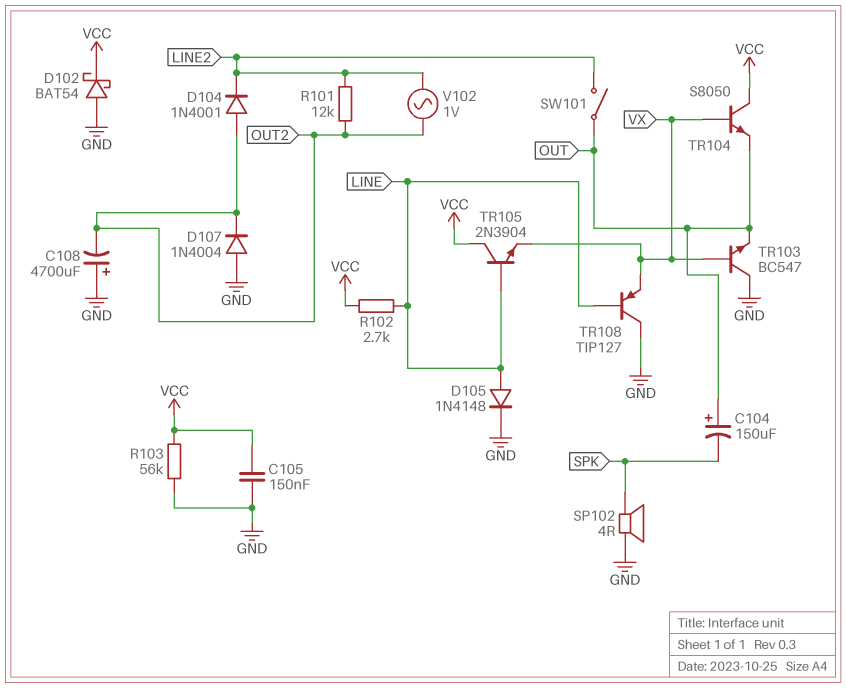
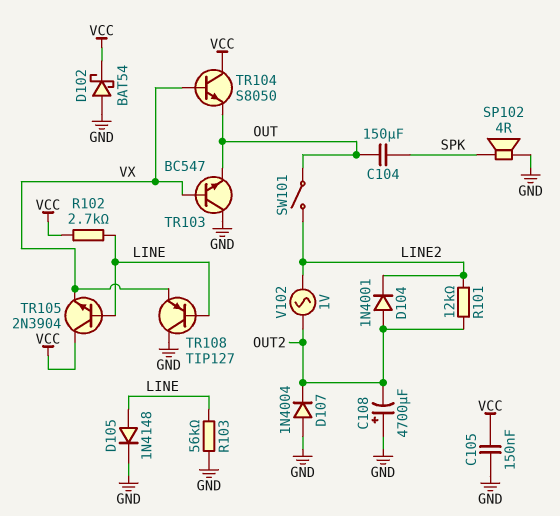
C104: 150uF (plus OUT, minus SPK) -> 150uF (OUT, SPK)
R103: 56k (GND, VCC) -> 56k (GND, LINE)

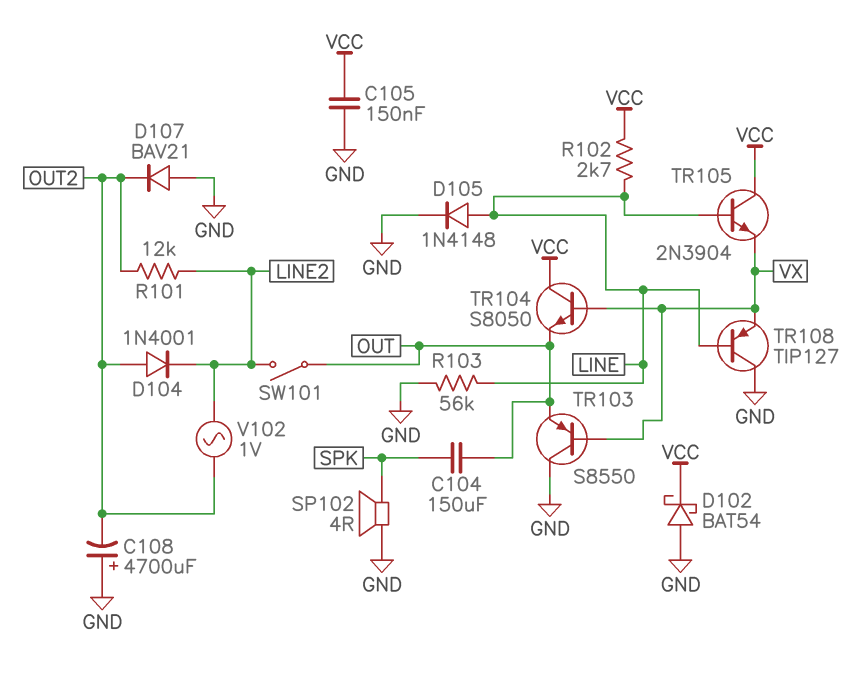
D107: diode 1N4004 (A GND, K OUT2) -> diode BAV21 (A GND, K OUT2)
TR103: NPN BC547 (B VX, C GND, E OUT) -> PNP S8550 (B VX, C GND, E OUT)

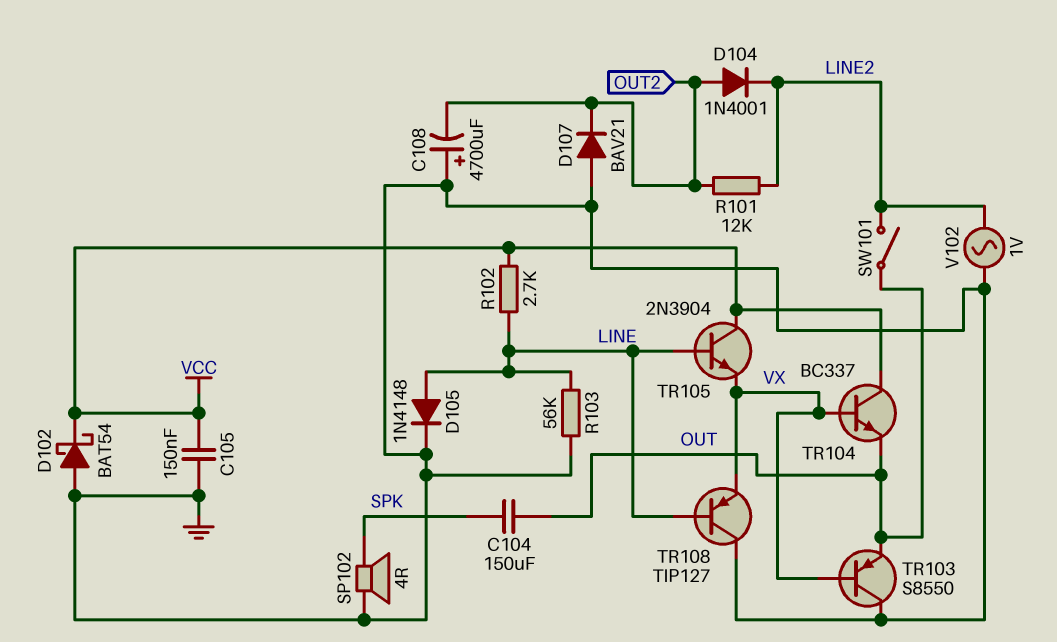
TR104: NPN S8050 (B VX, C VCC, E OUT) -> NPN BC337 (B VX, C VCC, E OUT)
V102: AC 1V (LINE2, OUT2) -> AC 1V (GND, LINE2)

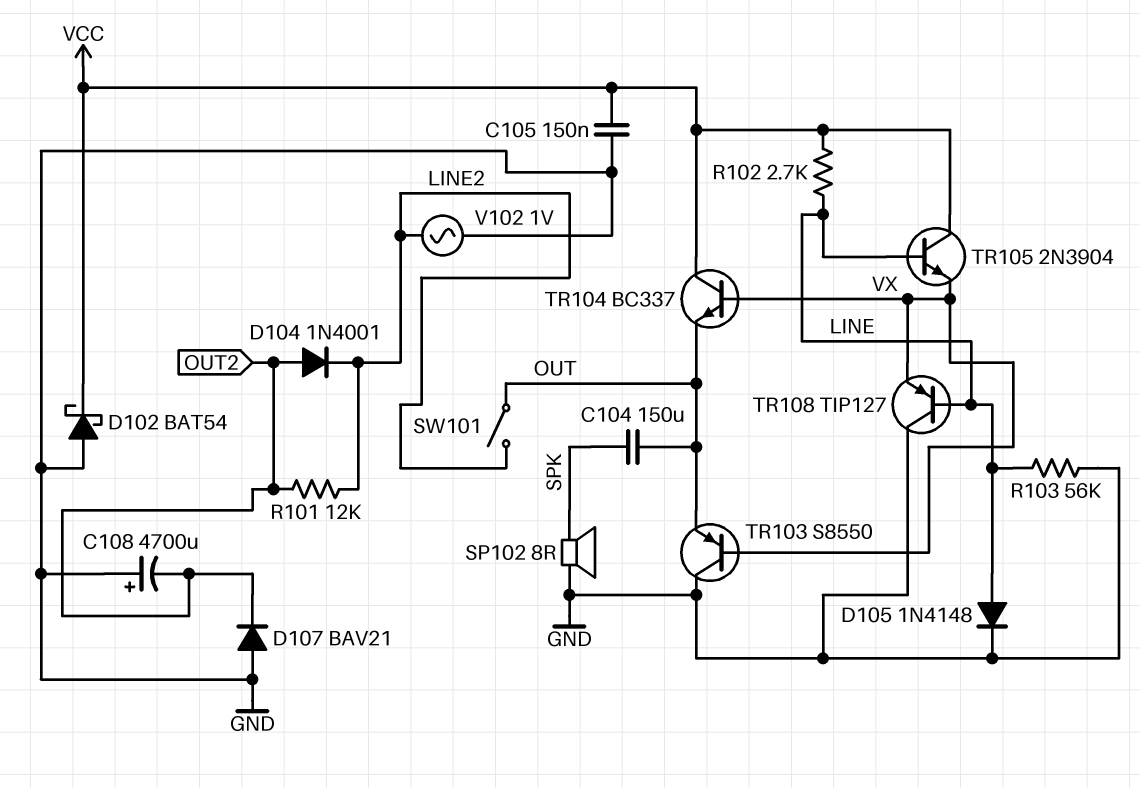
SP102: speaker 4R (GND, SPK) -> speaker 8R (GND, SPK)

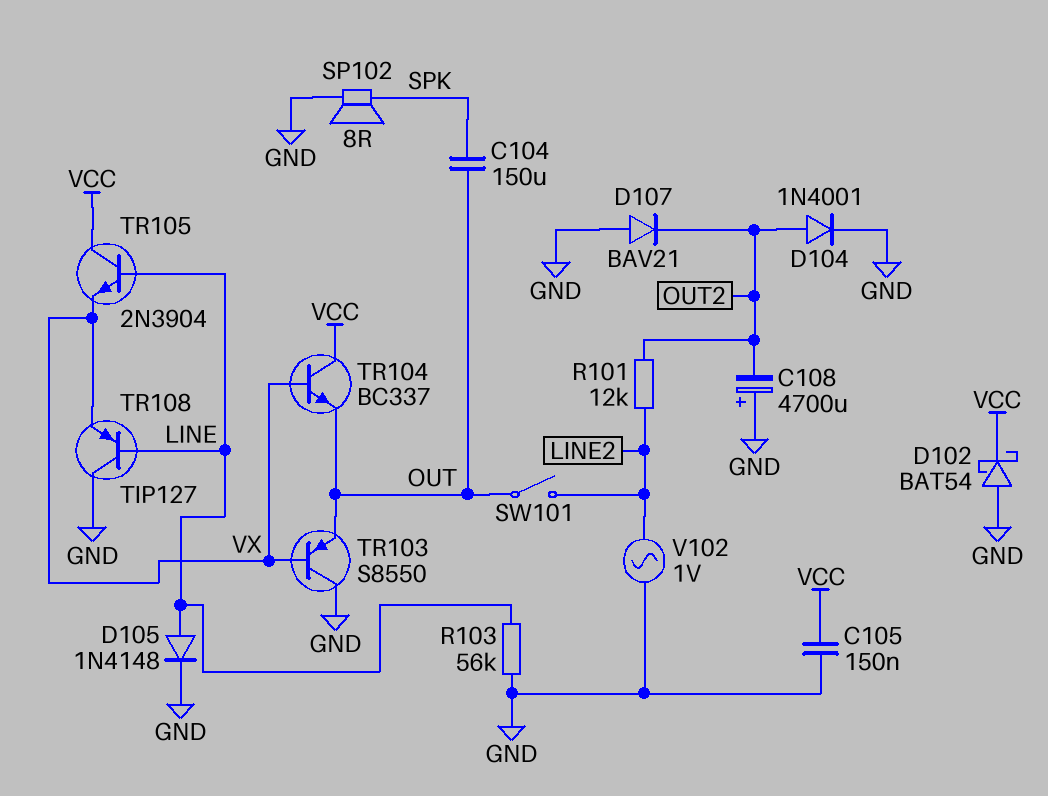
D104: diode 1N4001 (A OUT2, K LINE2) -> diode 1N4001 (A OUT2, K GND)
R102: 2.7k (LINE, VCC) -> none

